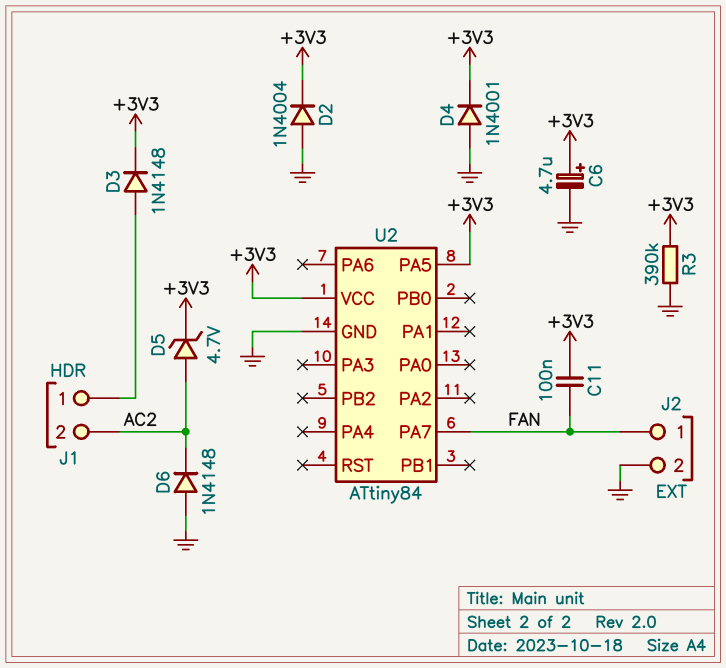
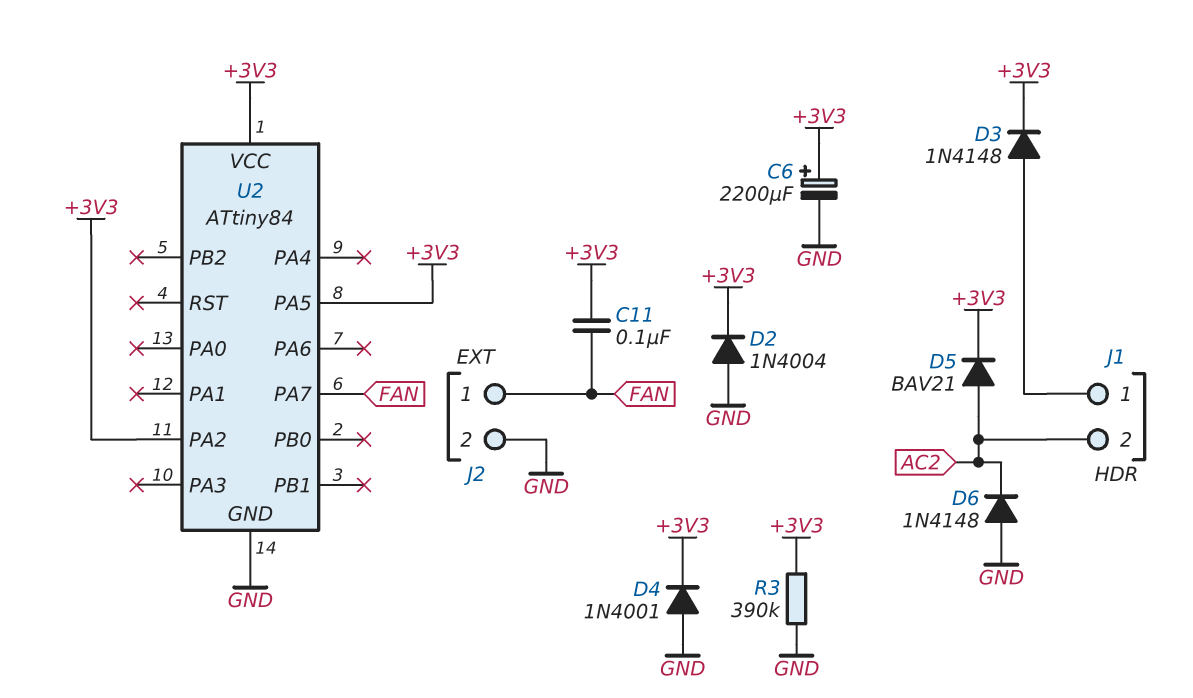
C6: 4.7uF (plus +3V3, minus GND) -> 2200uF (plus +3V3, minus GND)
D5: zener 4.7V (A AC2, K +3V3) -> diode BAV21 (A AC2, K +3V3)
U2 pin PA2: none -> +3V3

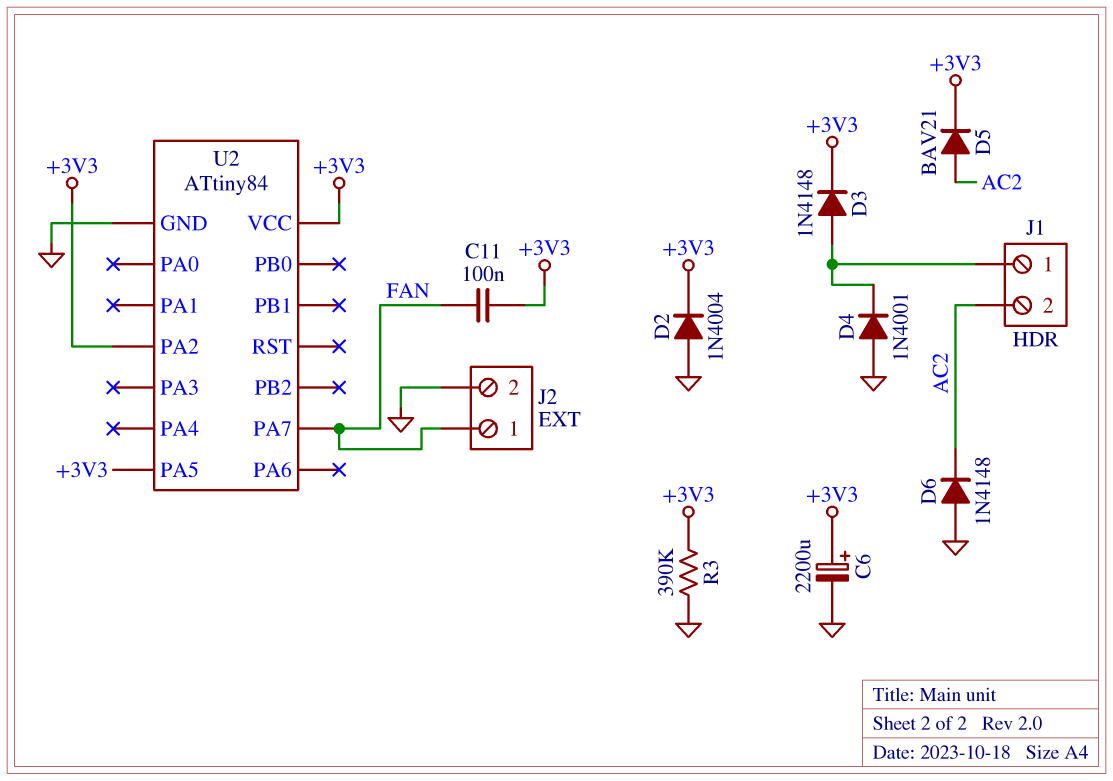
D4: diode 1N4001 (A GND, K +3V3) -> diode 1N4001 (A GND, K J1/1)

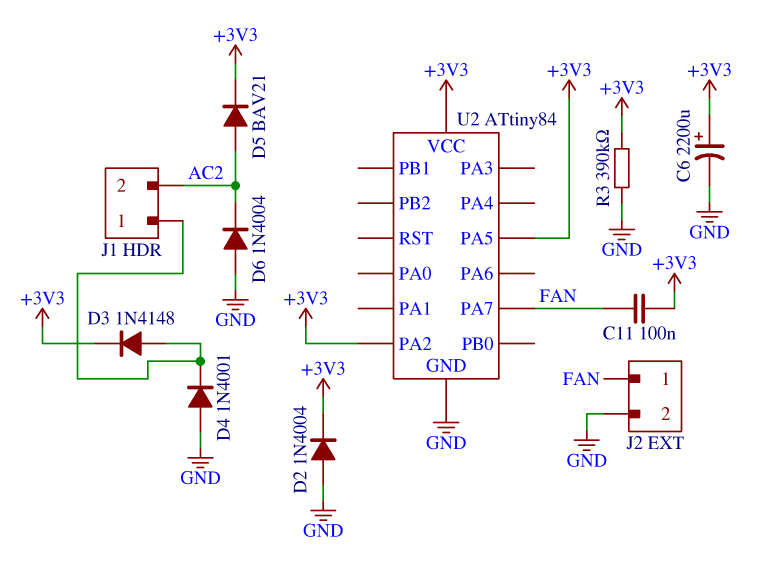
D6: diode 1N4148 (A GND, K AC2) -> diode 1N4004 (A GND, K AC2)

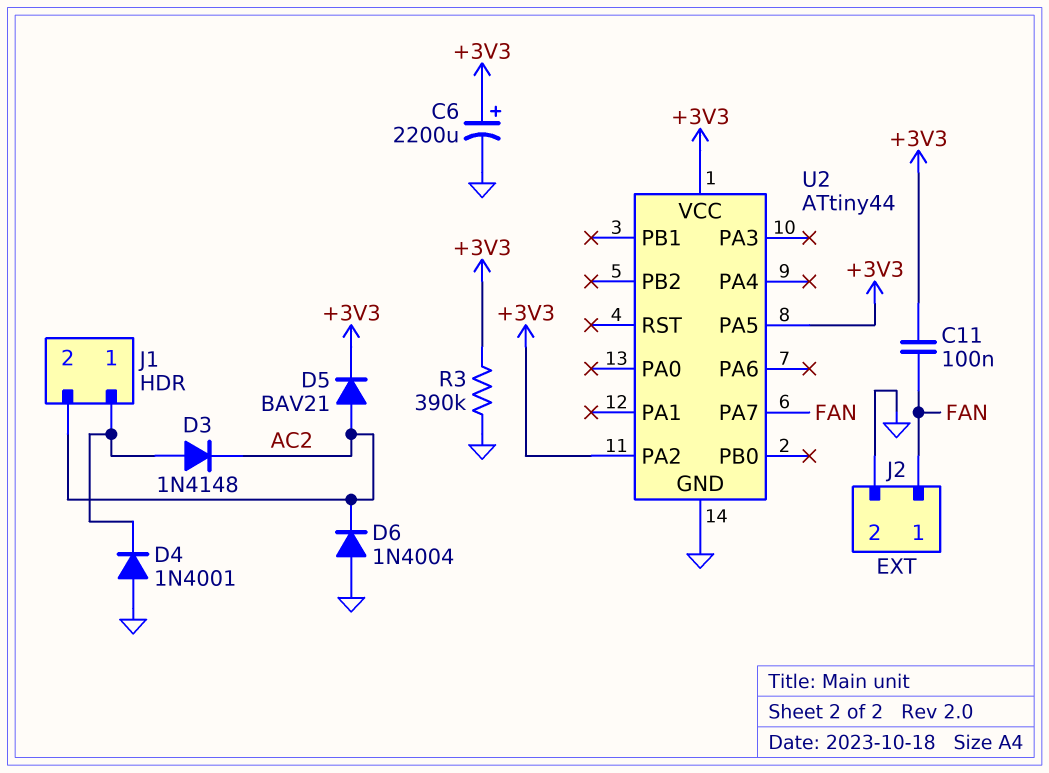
D2: diode 1N4004 (A GND, K +3V3) -> none
D3: diode 1N4148 (A J1/1, K +3V3) -> diode 1N4148 (A J1/1, K AC2)
U2: ATtiny84 -> ATtiny44

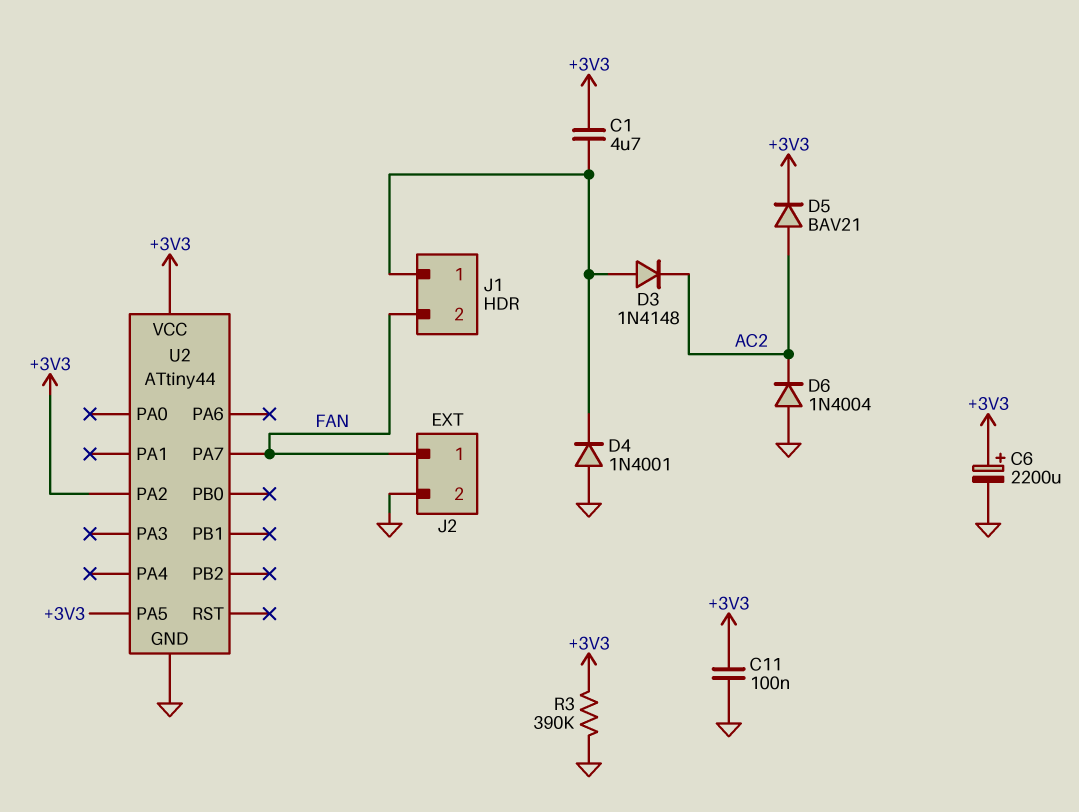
C1: none -> 4.7uF (+3V3, J1/1)
C11: 100nF (+3V3, FAN) -> 100nF (+3V3, GND)
J1 pin 2: AC2 -> FAN

